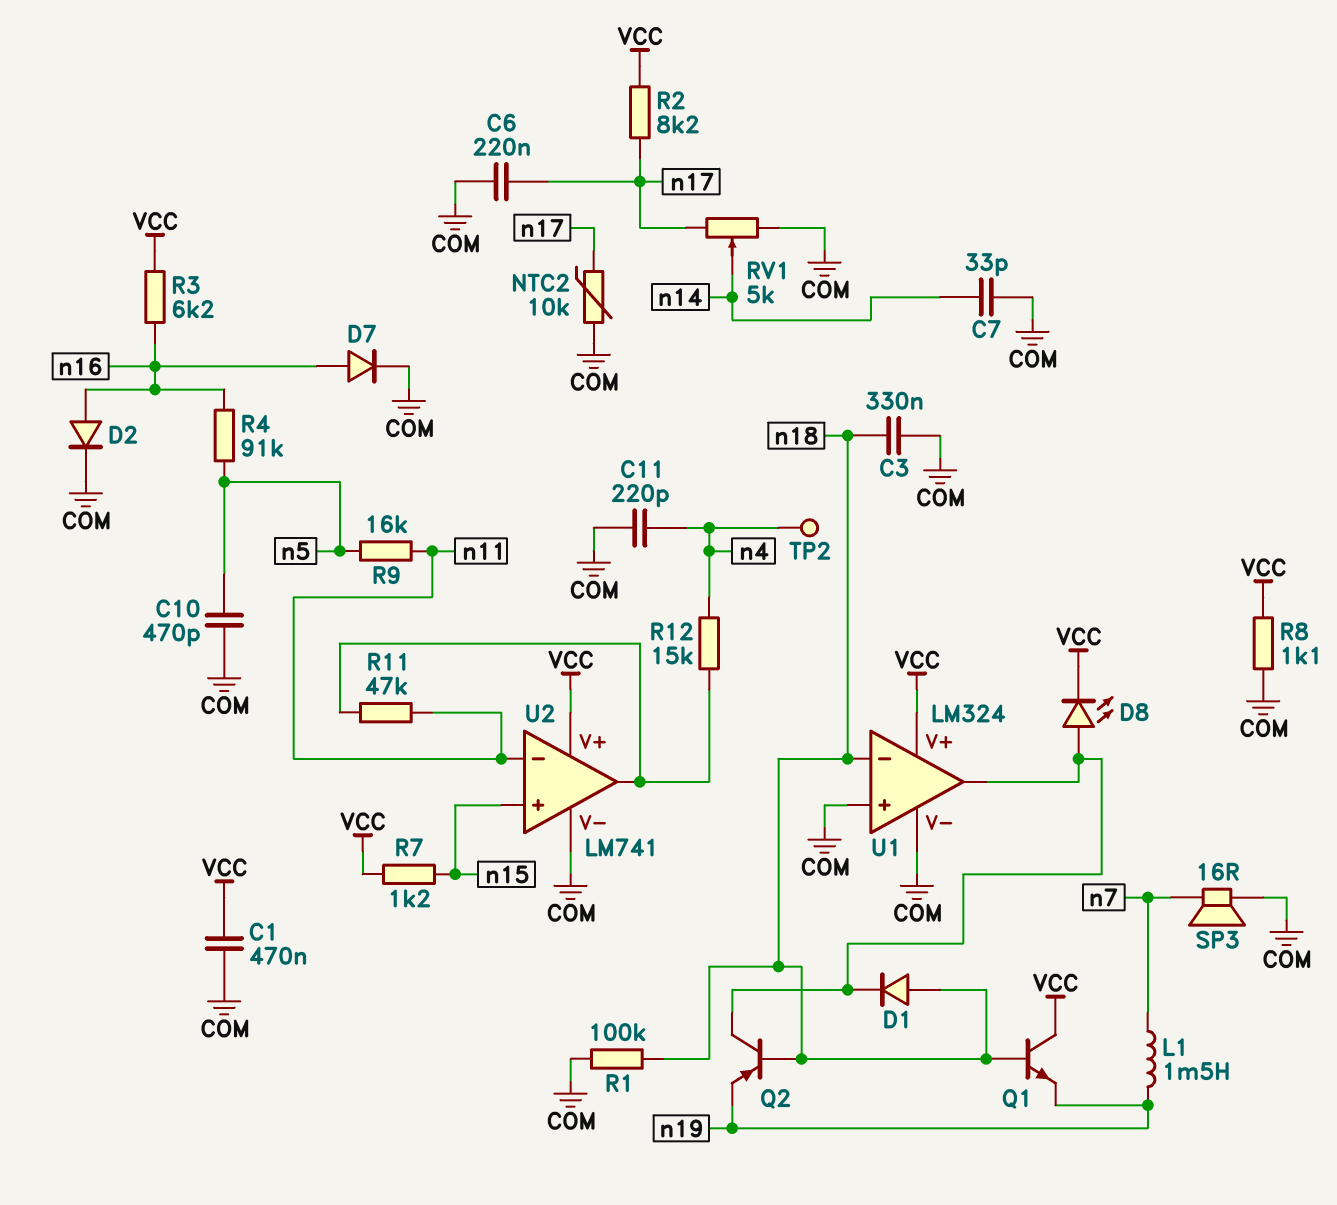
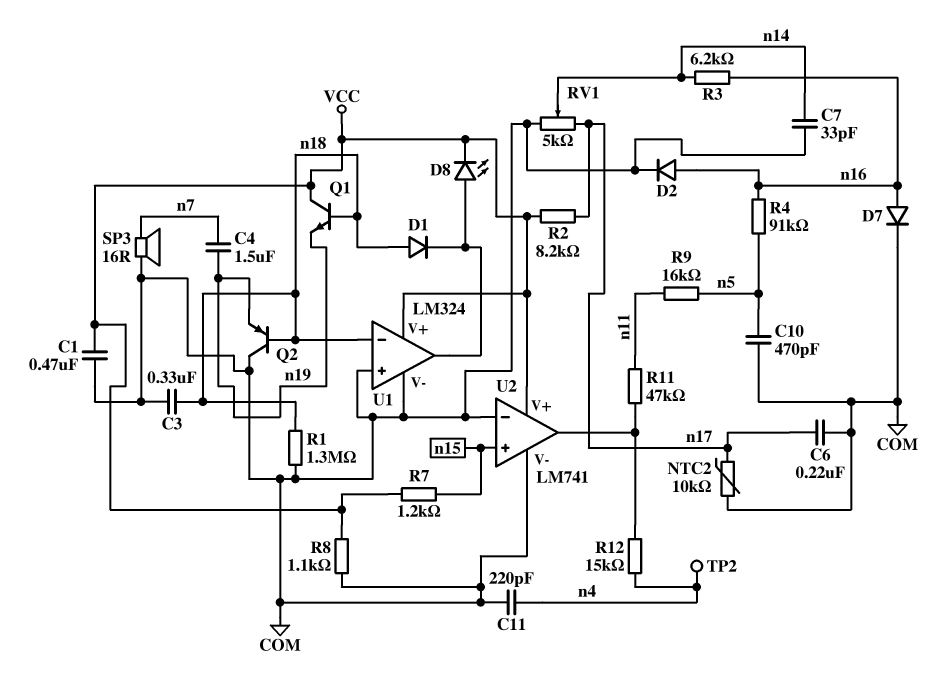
C4: none -> 1.5uF (n7, n19)
L1: 1.5mH (n7, n19) -> none
Q2: PNP (B n18, C U1/out, E n19) -> PNP (B n18, C COM, E n19)
R1: 100k (COM, n18) -> 1.3M (COM, n18)
R3: 6.2k (VCC, n16) -> 6.2k (n14, n16)
U2 pin in-: n11 -> COM

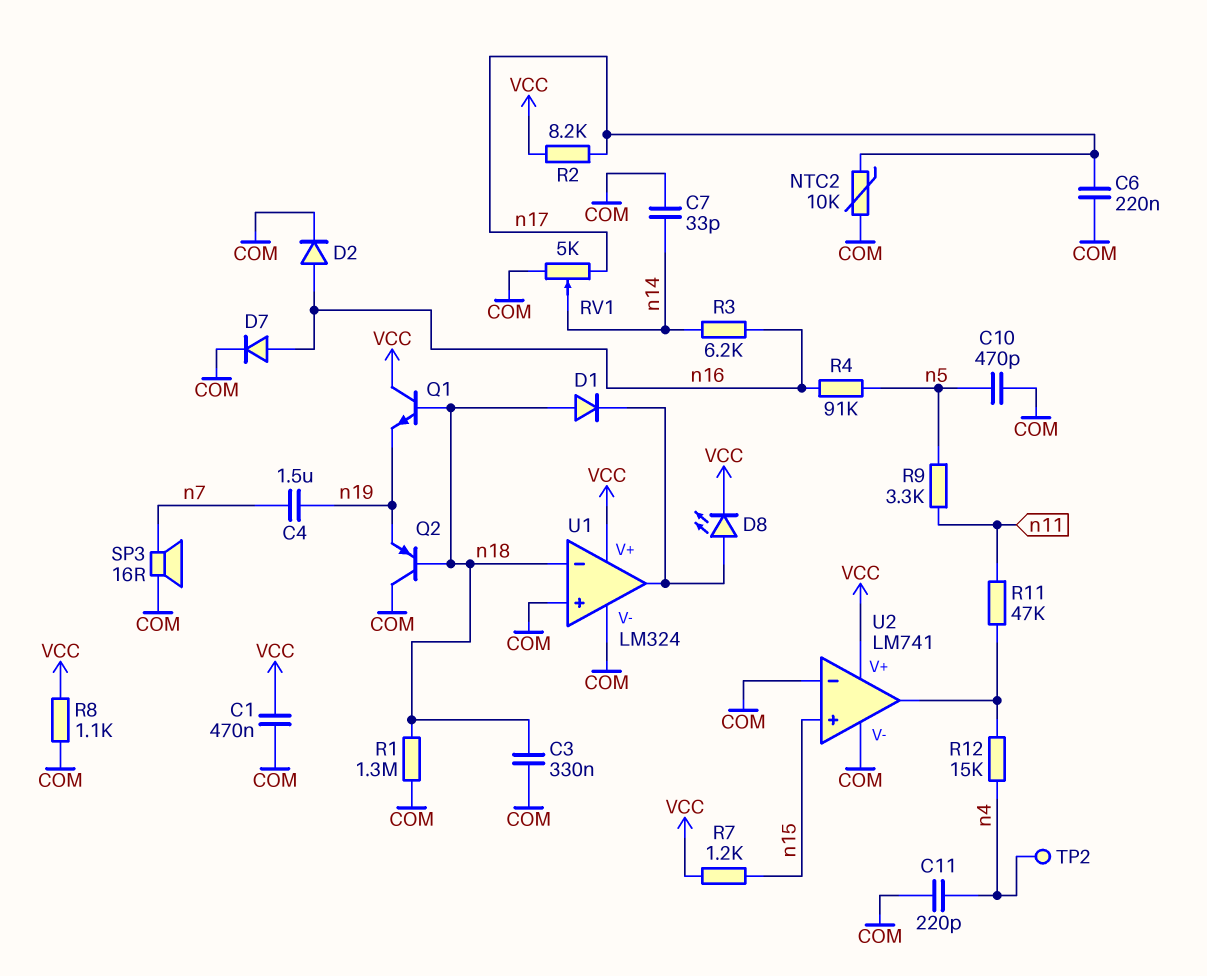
R9: 16k (n5, n11) -> 3.3k (n5, n11)

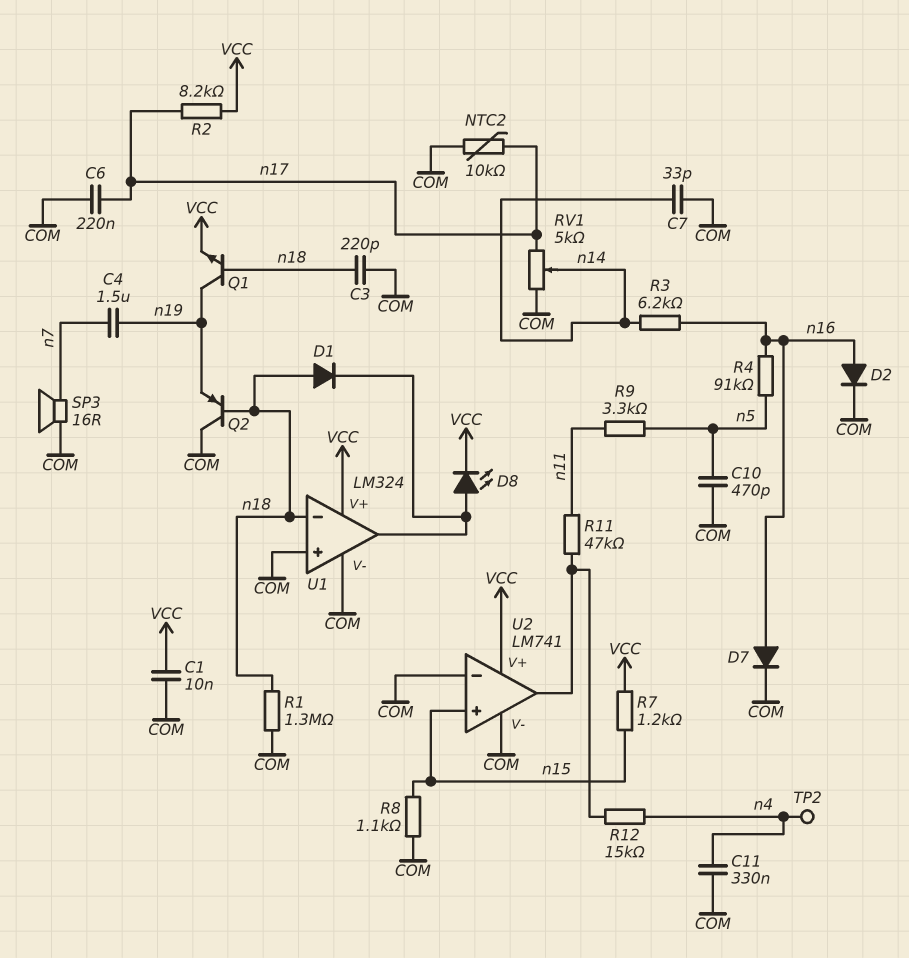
C1: 470nF (COM, VCC) -> 10nF (COM, VCC)
C3: 330nF (COM, n18) -> 220pF (COM, n18)
C11: 220pF (COM, n4) -> 330nF (COM, n4)
Q1: NPN (B n18, C VCC, E n19) -> NPN (B n18, C n19, E VCC)
R8: 1.1k (COM, VCC) -> 1.1k (COM, n15)

